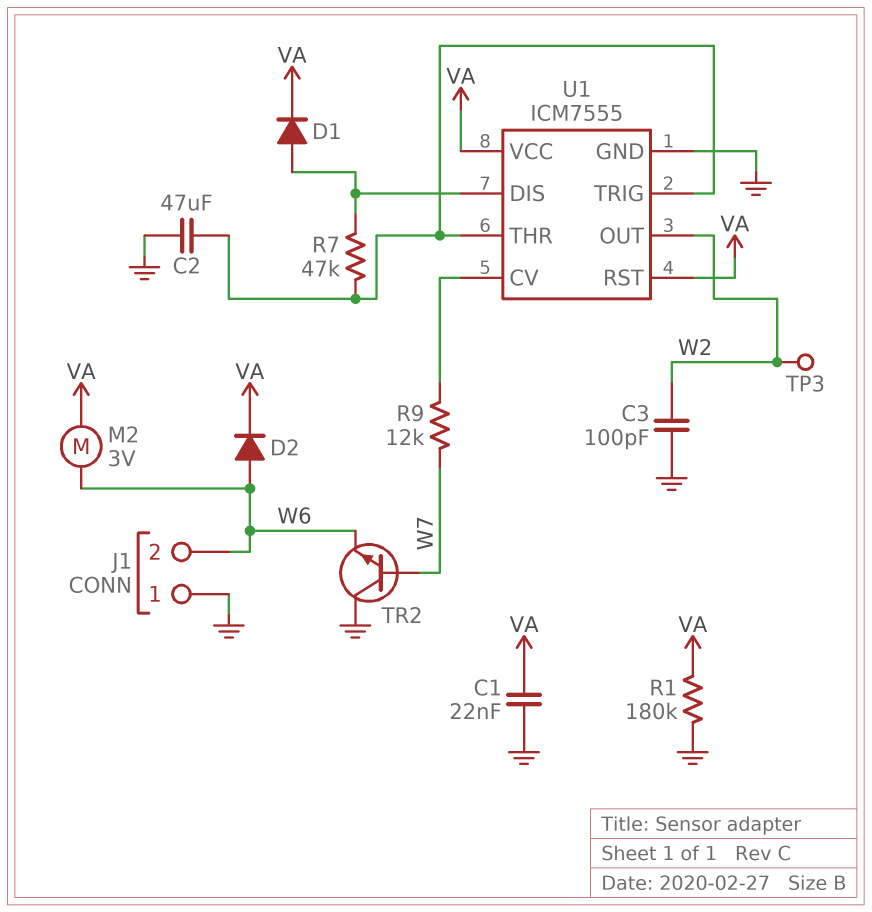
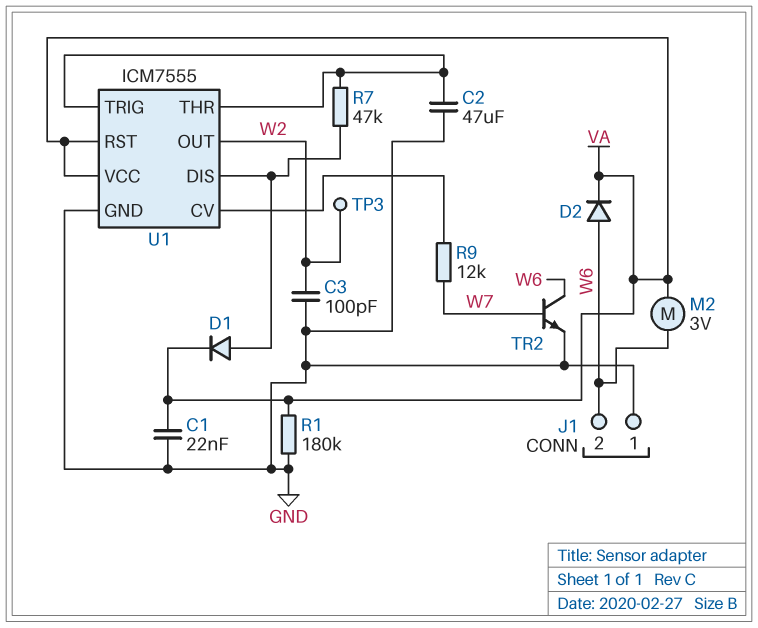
TR2: NPN (B W7, C GND, E W6) -> NPN (B W7, C W6, E GND)

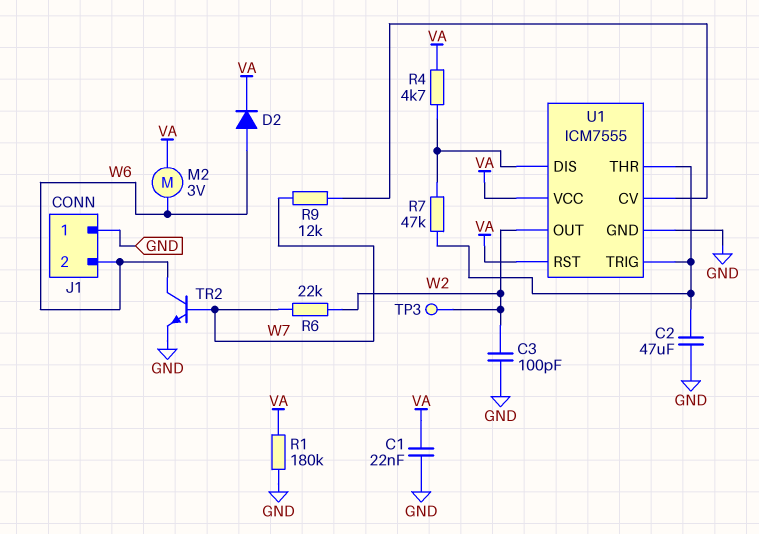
D1: diode (A U1/DIS, K VA) -> none
R4: none -> 4.7k (U1/DIS, VA)
R6: none -> 22k (W2, W7)

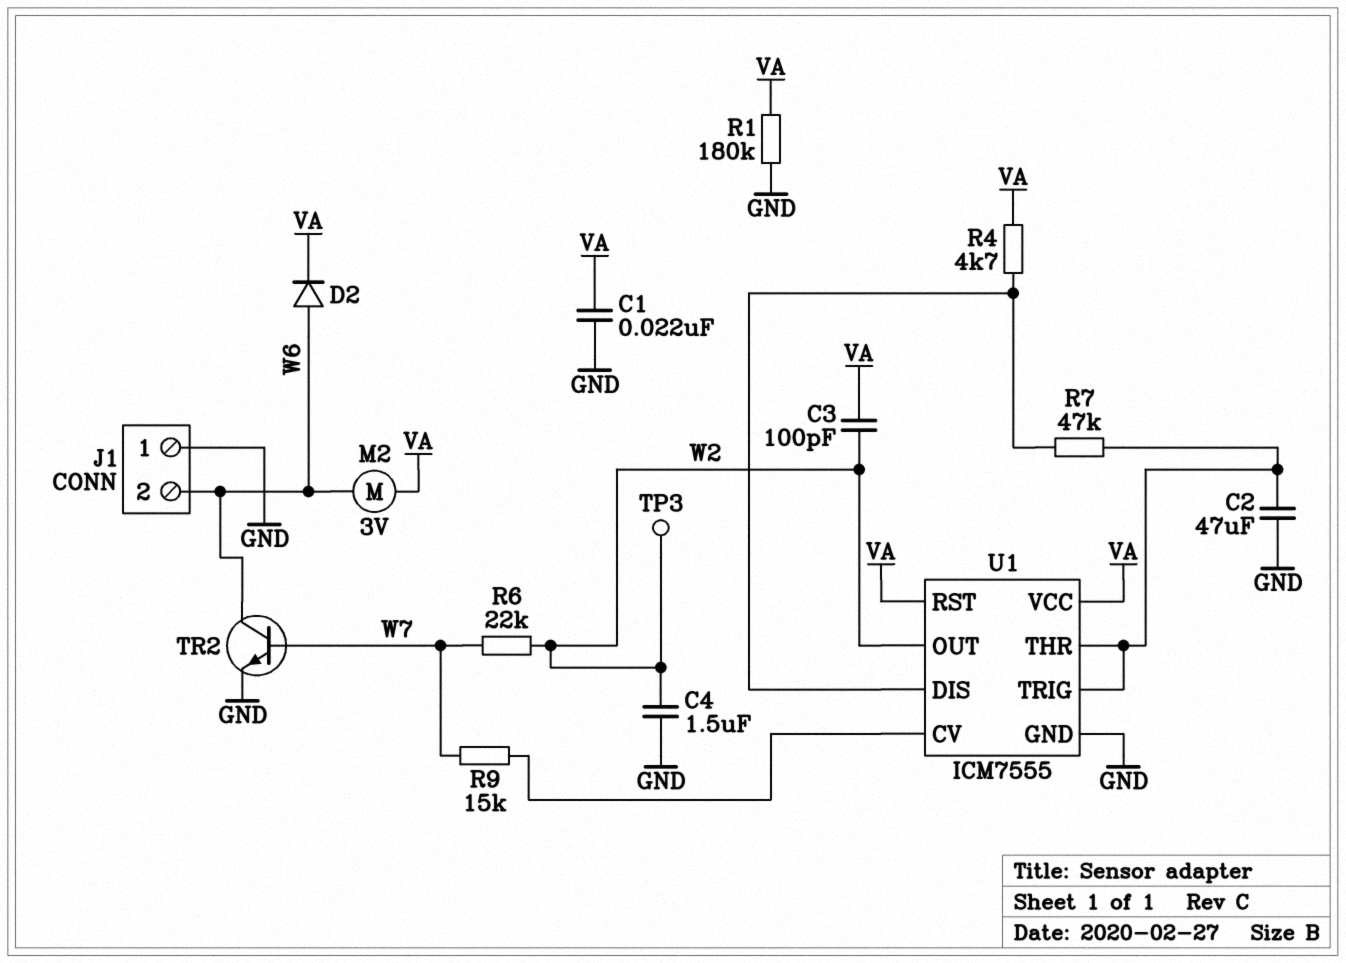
C3: 100pF (GND, W2) -> 100pF (VA, W2)
C4: none -> 1.5uF (GND, W2)
R9: 12k (U1/CV, W7) -> 15k (U1/CV, W7)

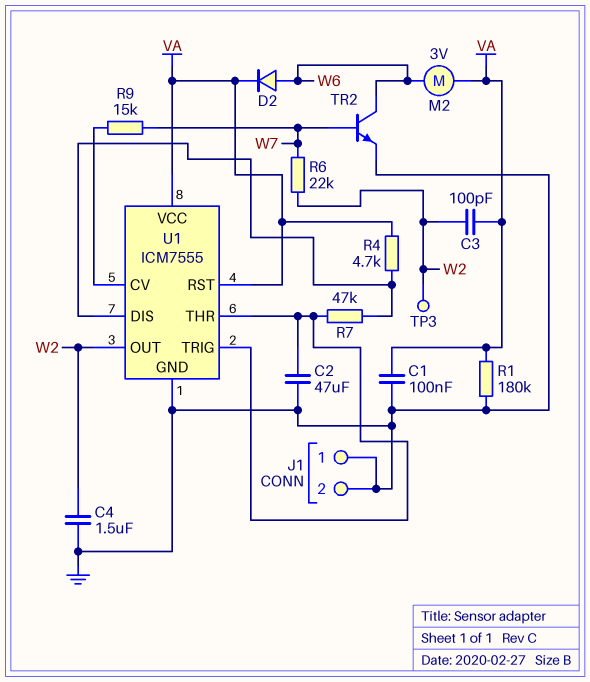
C1: 22nF (GND, VA) -> 100nF (GND, VA)
J1 pin 2: W6 -> GND

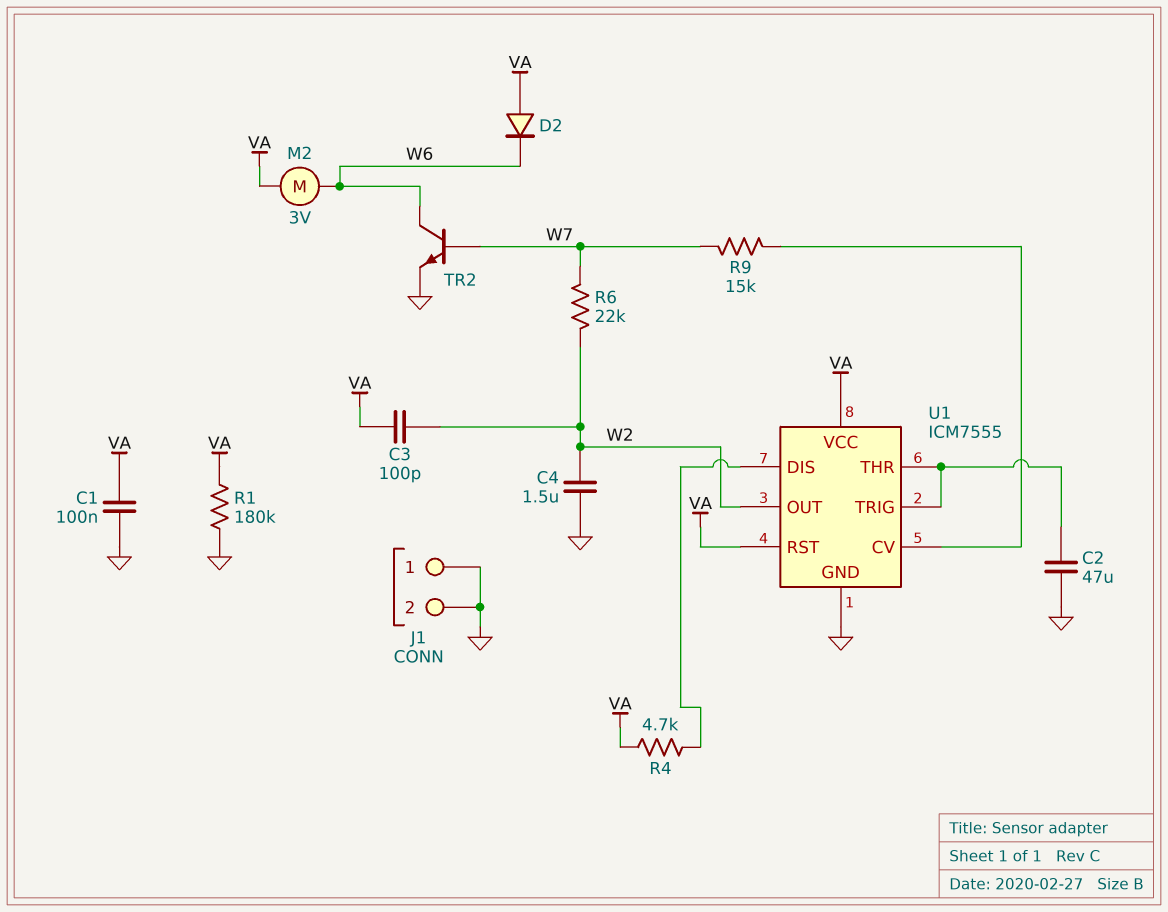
D2: diode (A W6, K VA) -> diode (A VA, K W6)
R7: 47k (U1/DIS, U1/THR) -> none
TP3: test point (W2) -> none

